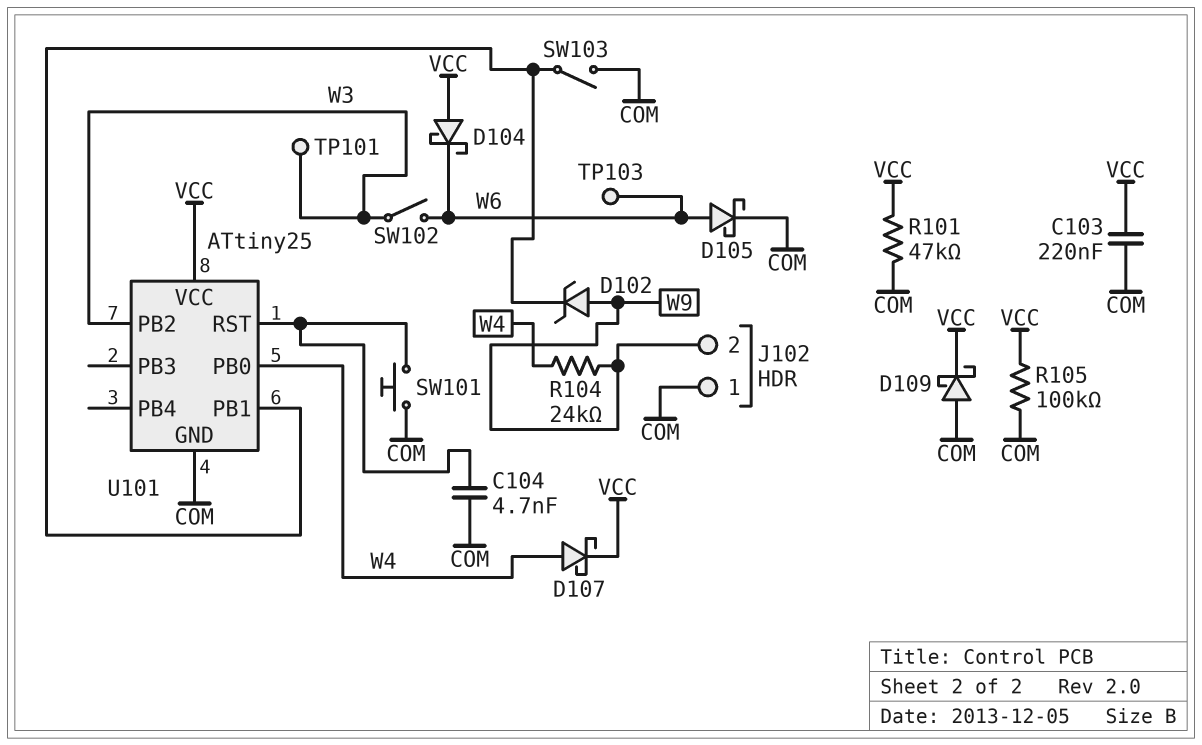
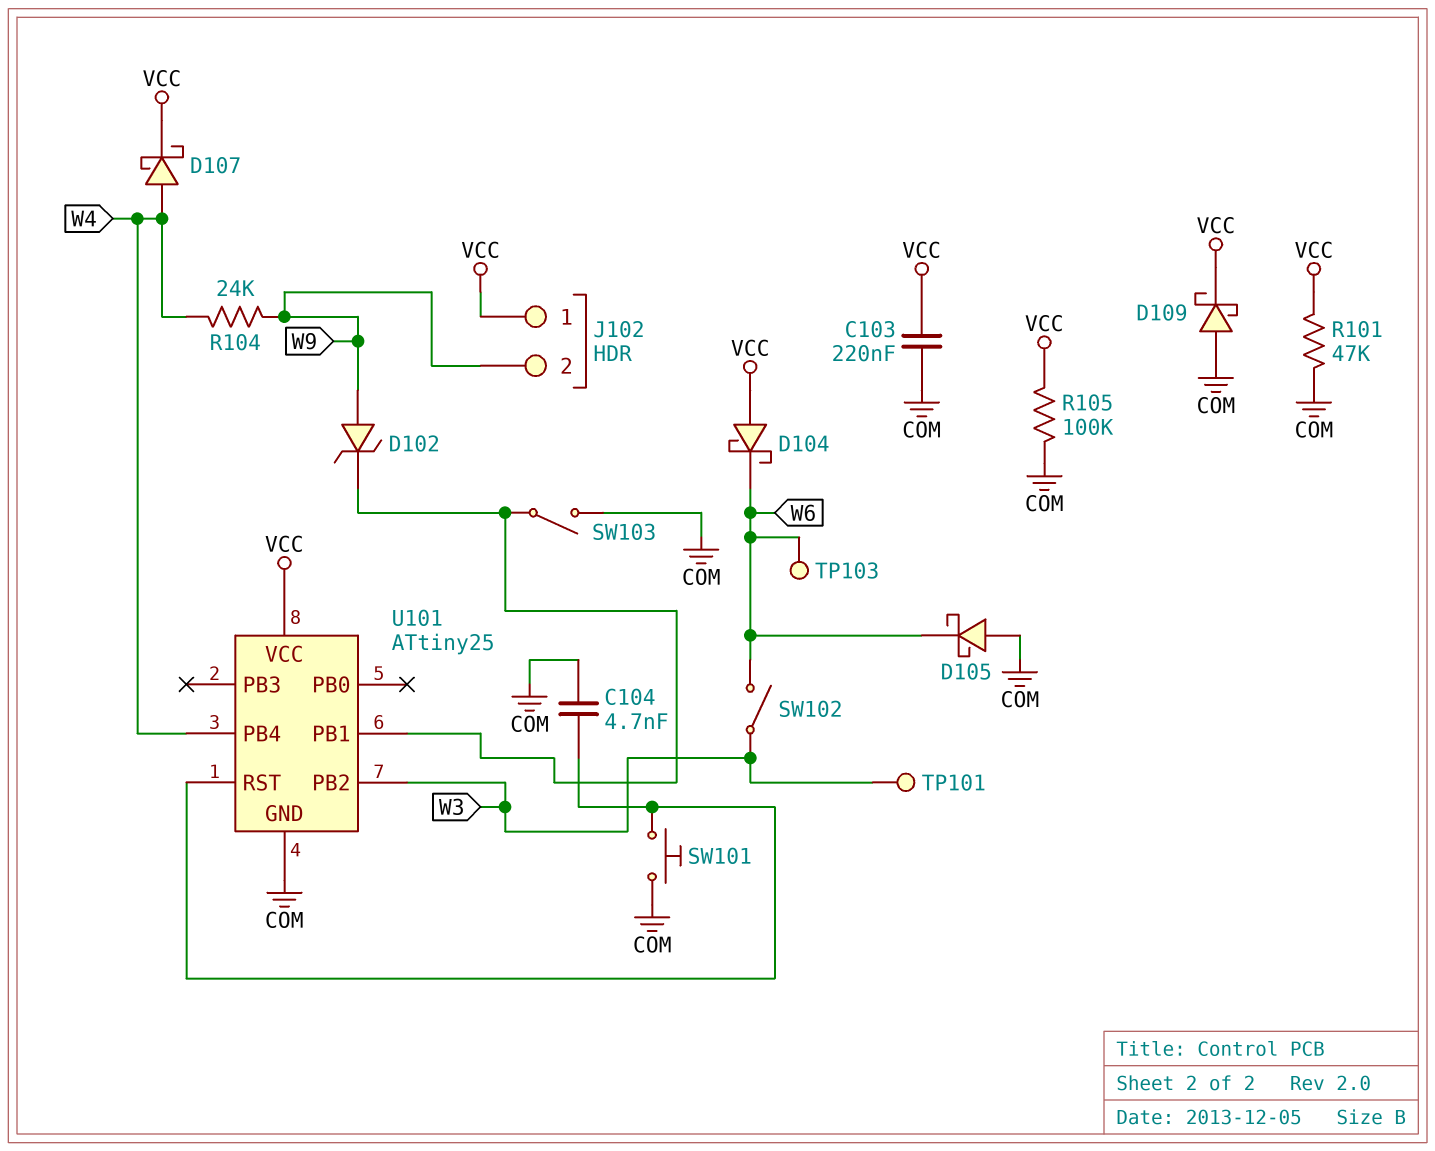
D105: schottky (A W6, K COM) -> schottky (A COM, K W6)
J102 pin 1: COM -> VCC
U101 pin PB0: W4 -> none
U101 pin PB4: none -> W4

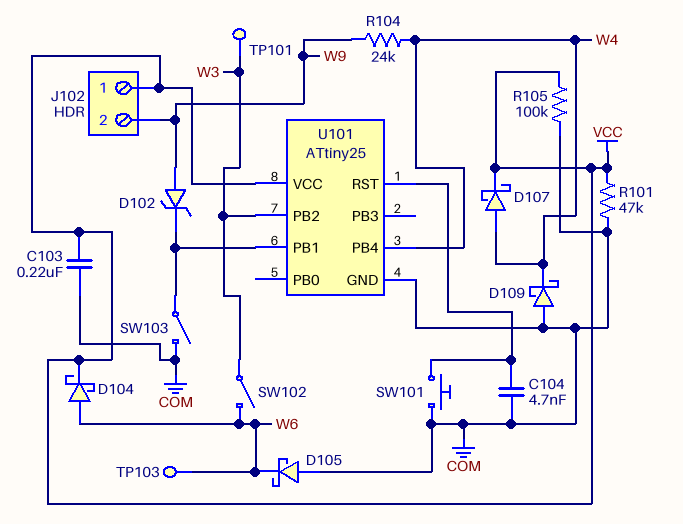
D104: schottky (A VCC, K W6) -> schottky (A W6, K VCC)
D109: schottky (A COM, K VCC) -> schottky (A COM, K W4)

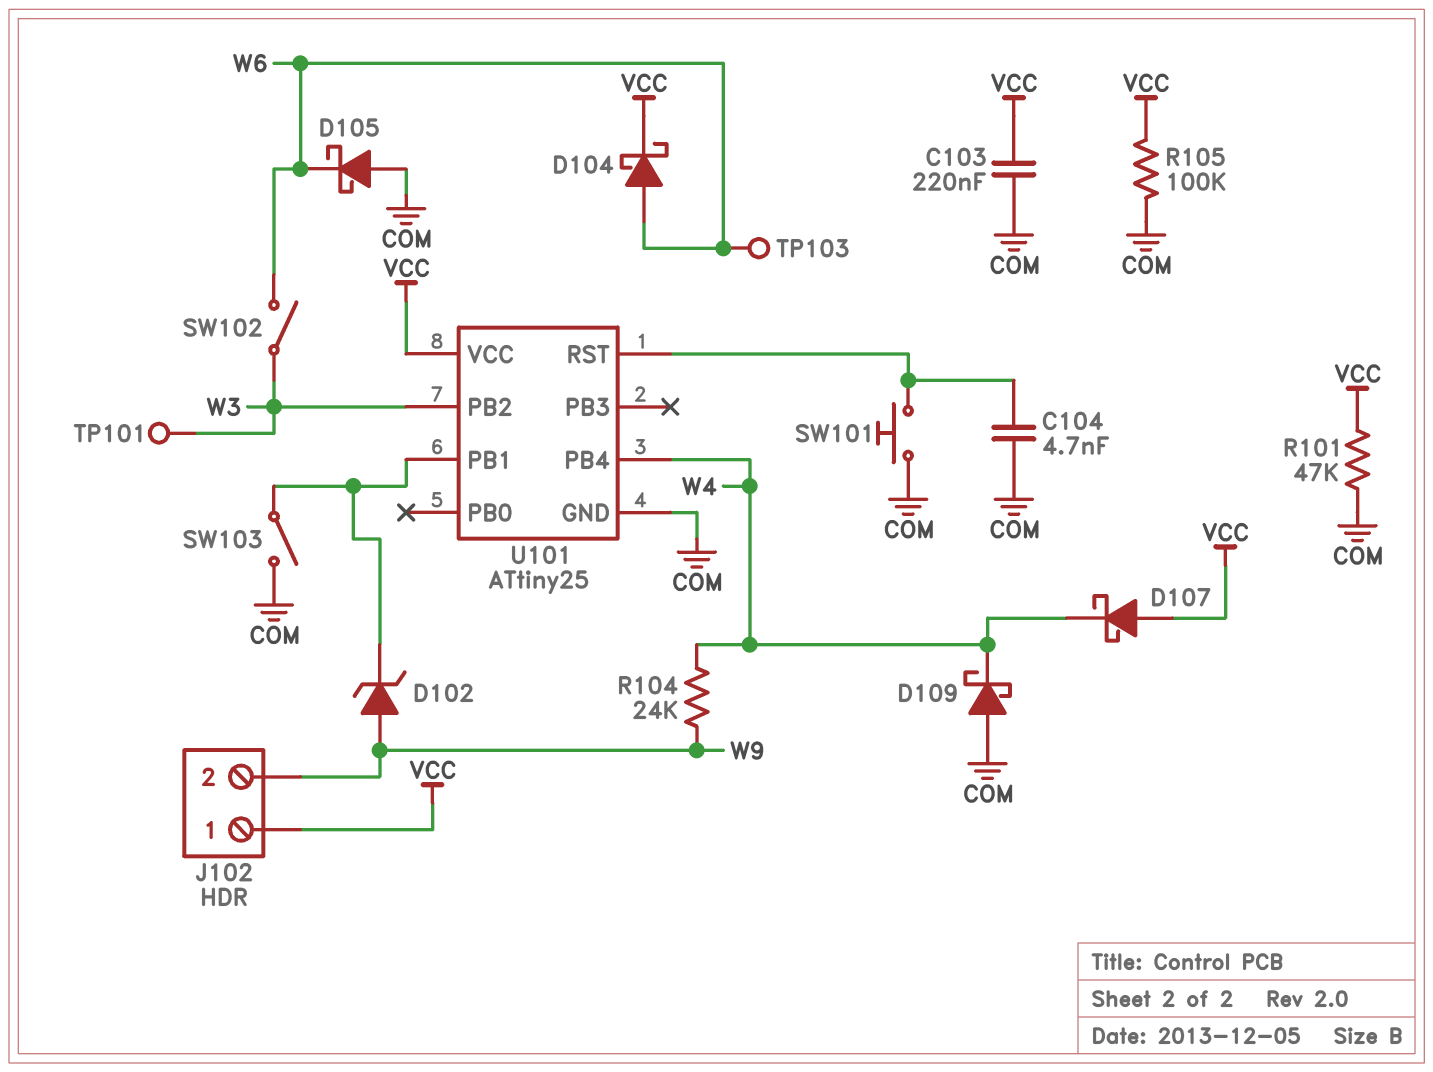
D107: schottky (A W4, K VCC) -> schottky (A VCC, K W4)

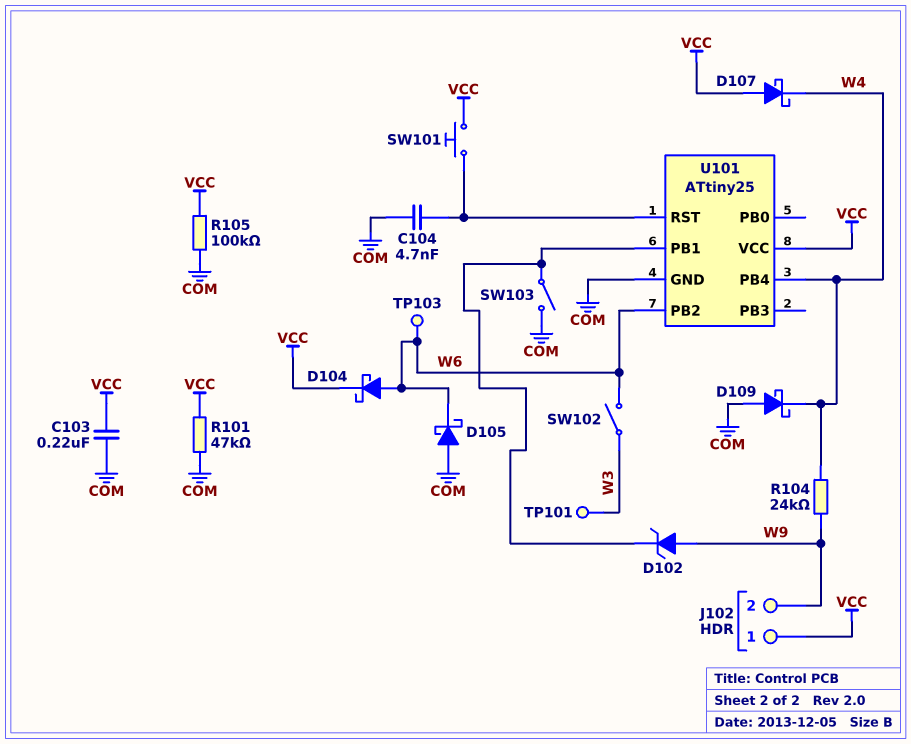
SW101: button (COM, U101/RST) -> button (U101/RST, VCC)
U101 pin PB2: W3 -> W6

